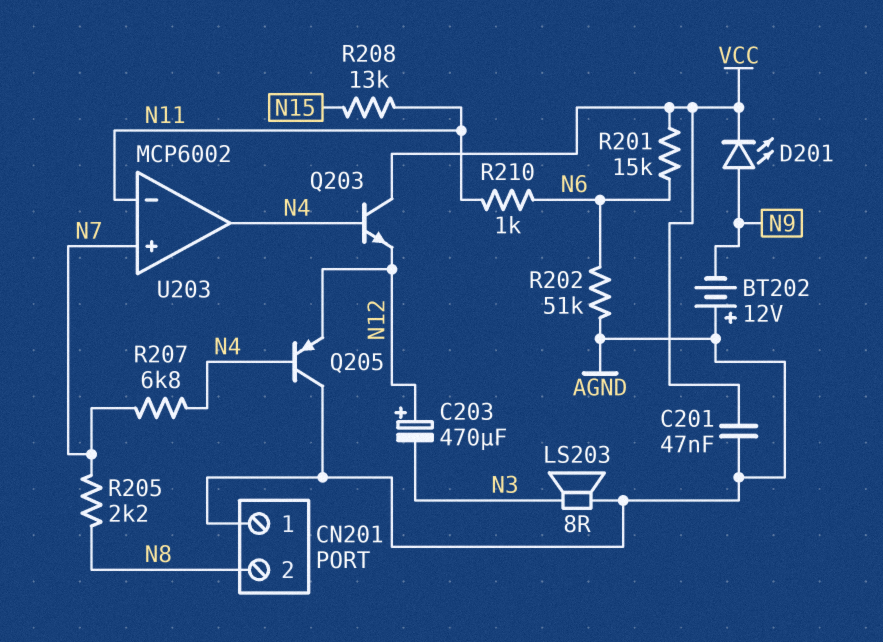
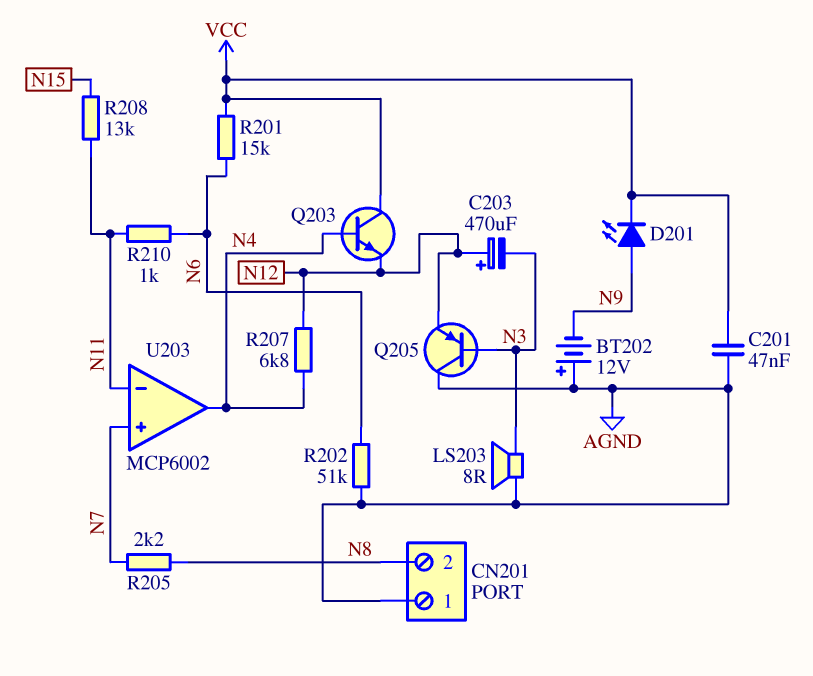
Q205: PNP (B N4, C AGND, E N12) -> PNP (B N3, C AGND, E N12)
R207: 6.8k (N4, N7) -> 6.8k (N4, N12)

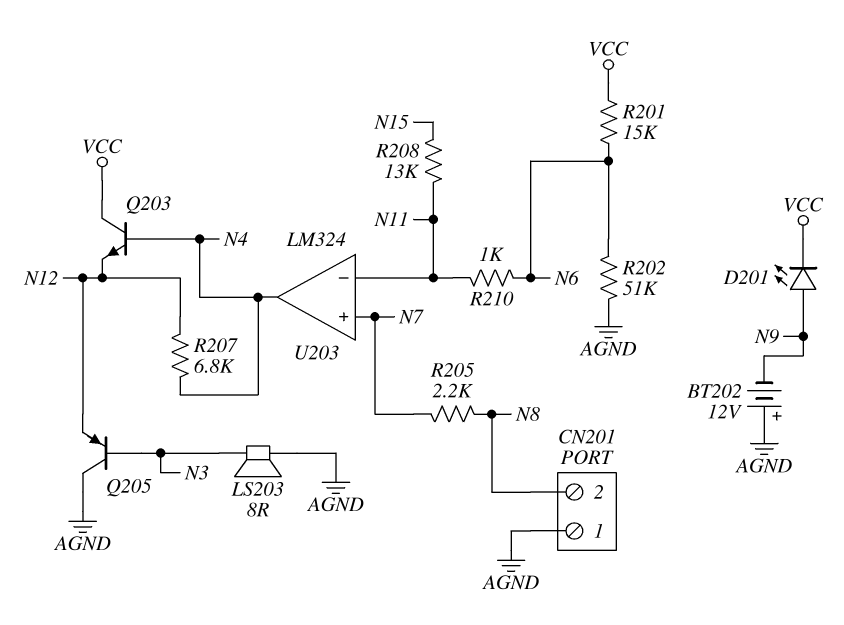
C201: 47nF (AGND, VCC) -> none
C203: 470uF (plus N12, minus N3) -> none
U203: MCP6002 -> LM324

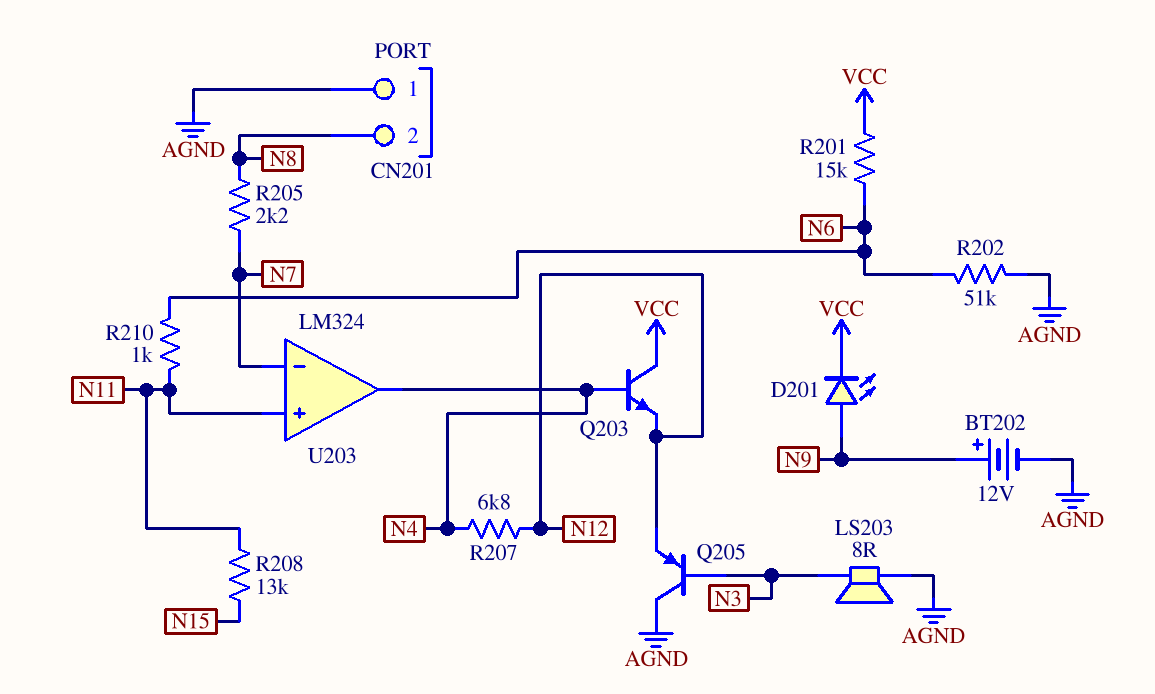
BT202: 12V (plus AGND, minus N9) -> 12V (plus N9, minus AGND)
U203 pin in+: N7 -> N11
U203 pin in-: N11 -> N7

